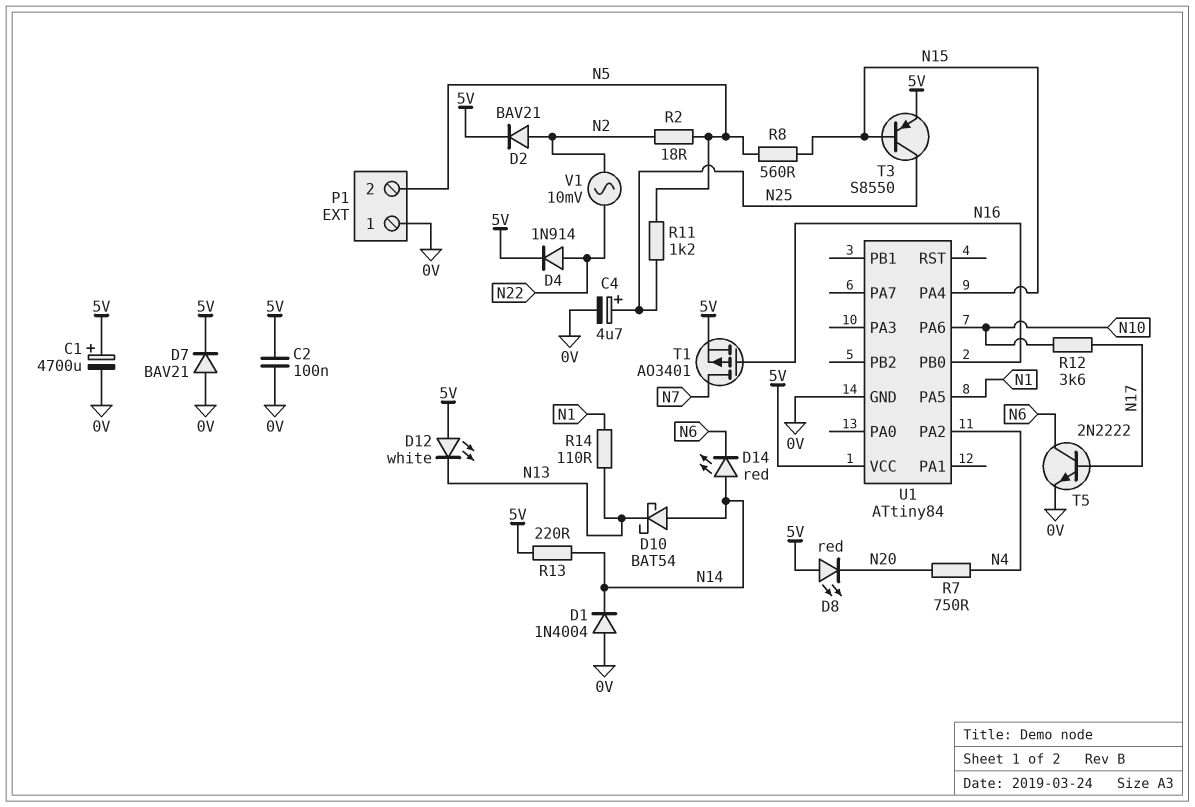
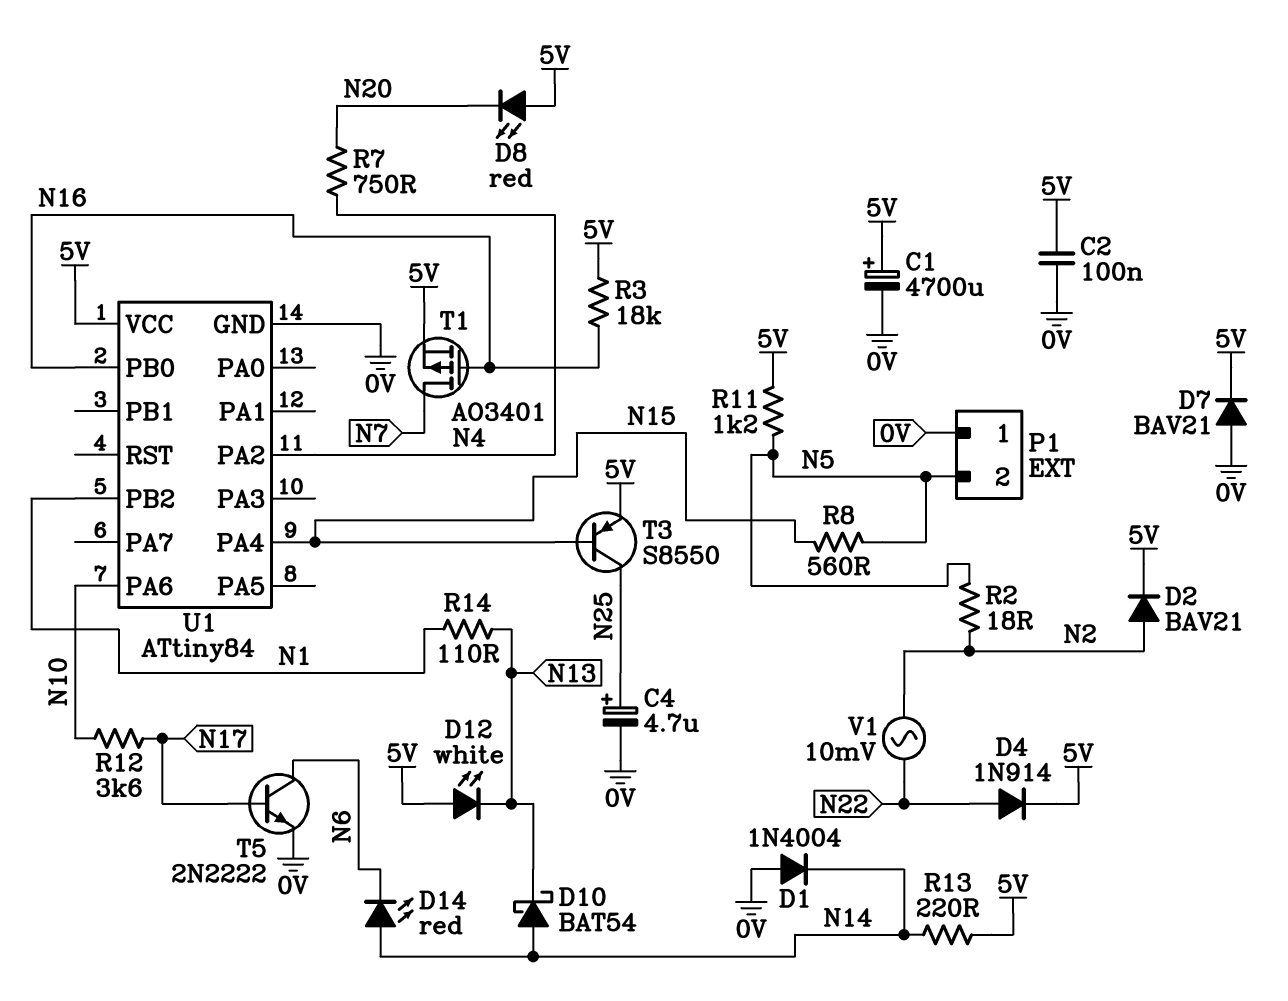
R3: none -> 18k (5V, N16)
R11: 1.2k (N5, N25) -> 1.2k (5V, N5)
U1 pin PA5: N1 -> none
U1 pin PB2: none -> N1

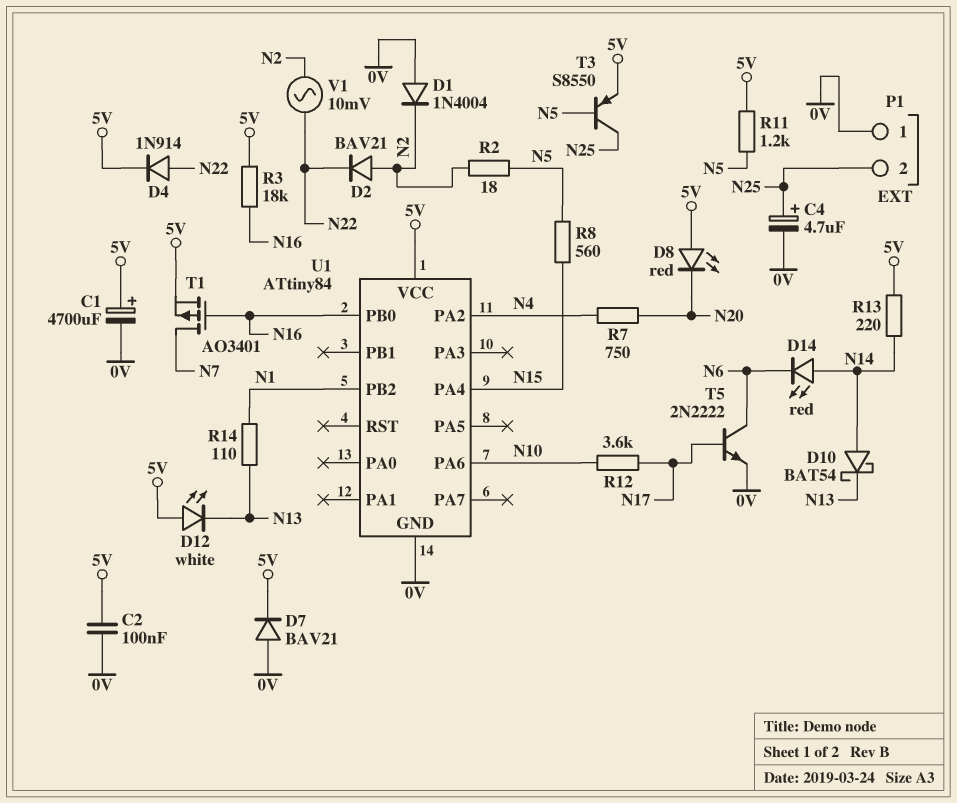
D1: diode 1N4004 (A 0V, K N14) -> diode 1N4004 (A 0V, K N2)
D2: diode BAV21 (A N2, K 5V) -> diode BAV21 (A N2, K N22)
P1 pin 2: N5 -> N25
T3: PNP S8550 (B N15, C N25, E 5V) -> PNP S8550 (B N5, C N25, E 5V)

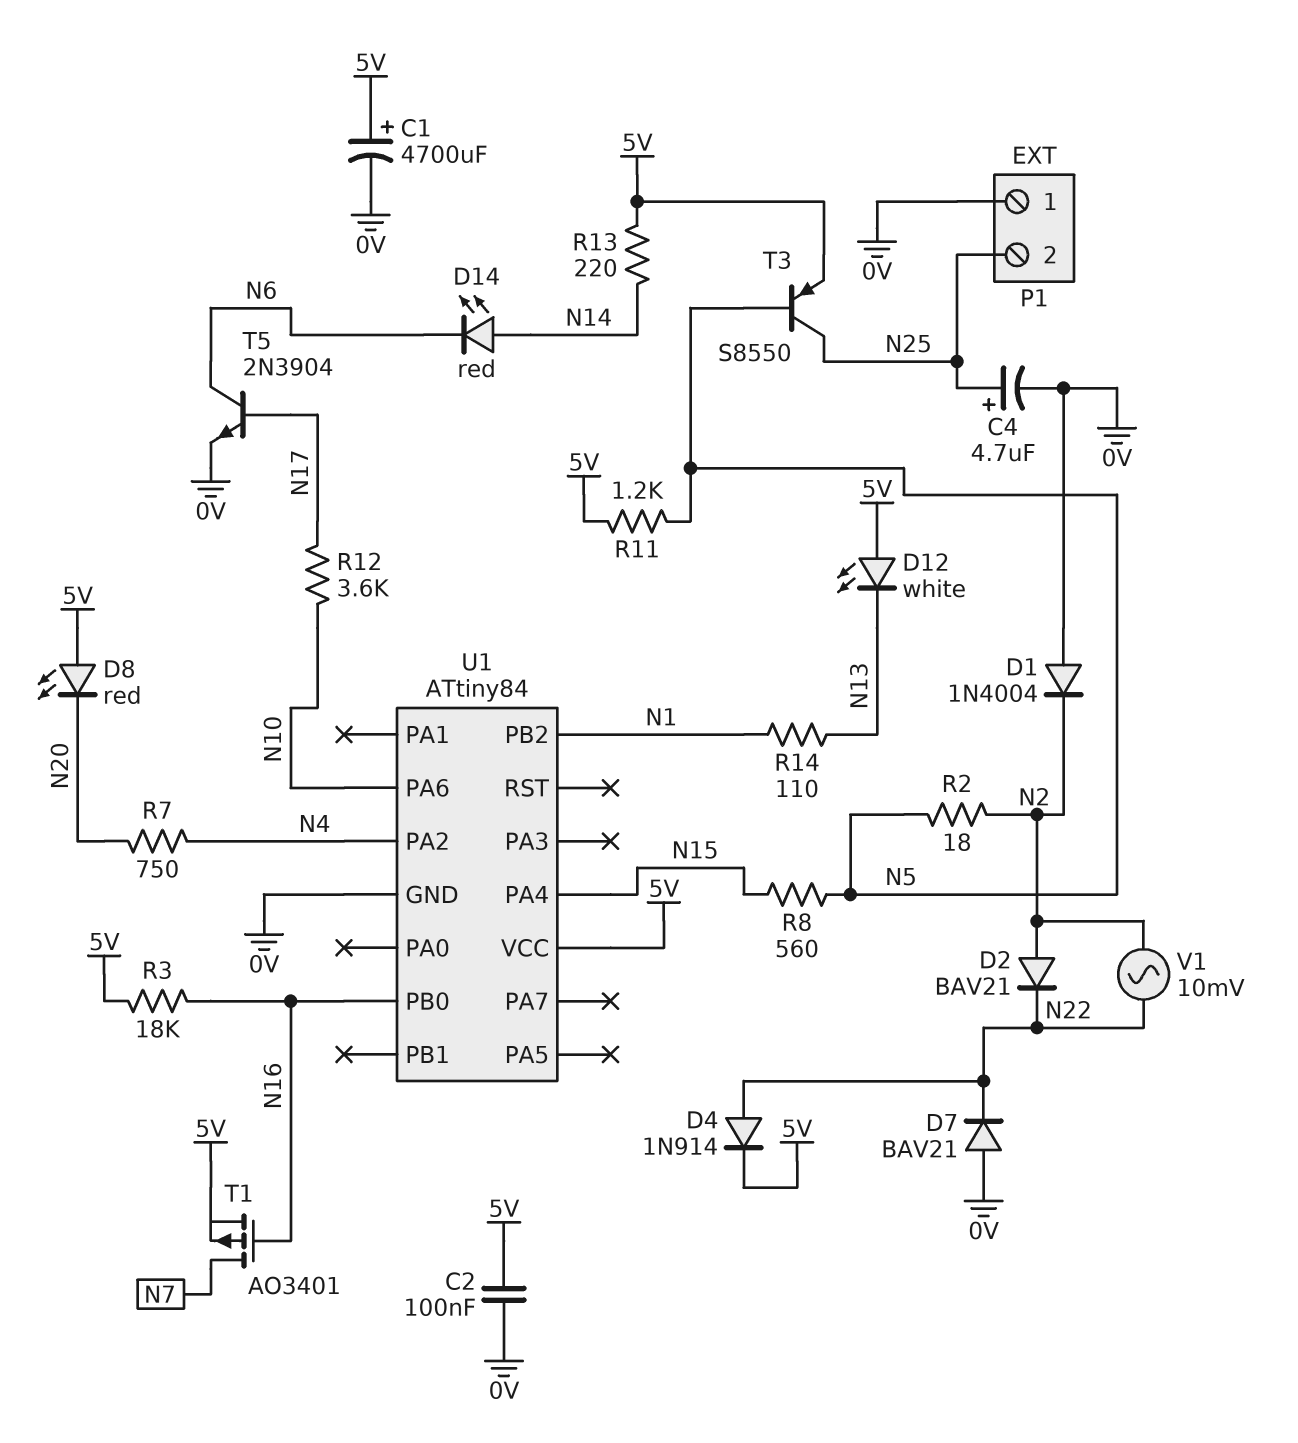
D7: diode BAV21 (A 0V, K 5V) -> diode BAV21 (A 0V, K N22)
D10: schottky BAT54 (A N14, K N13) -> none
T5: NPN 2N2222 (B N17, C N6, E 0V) -> NPN 2N3904 (B N17, C N6, E 0V)

